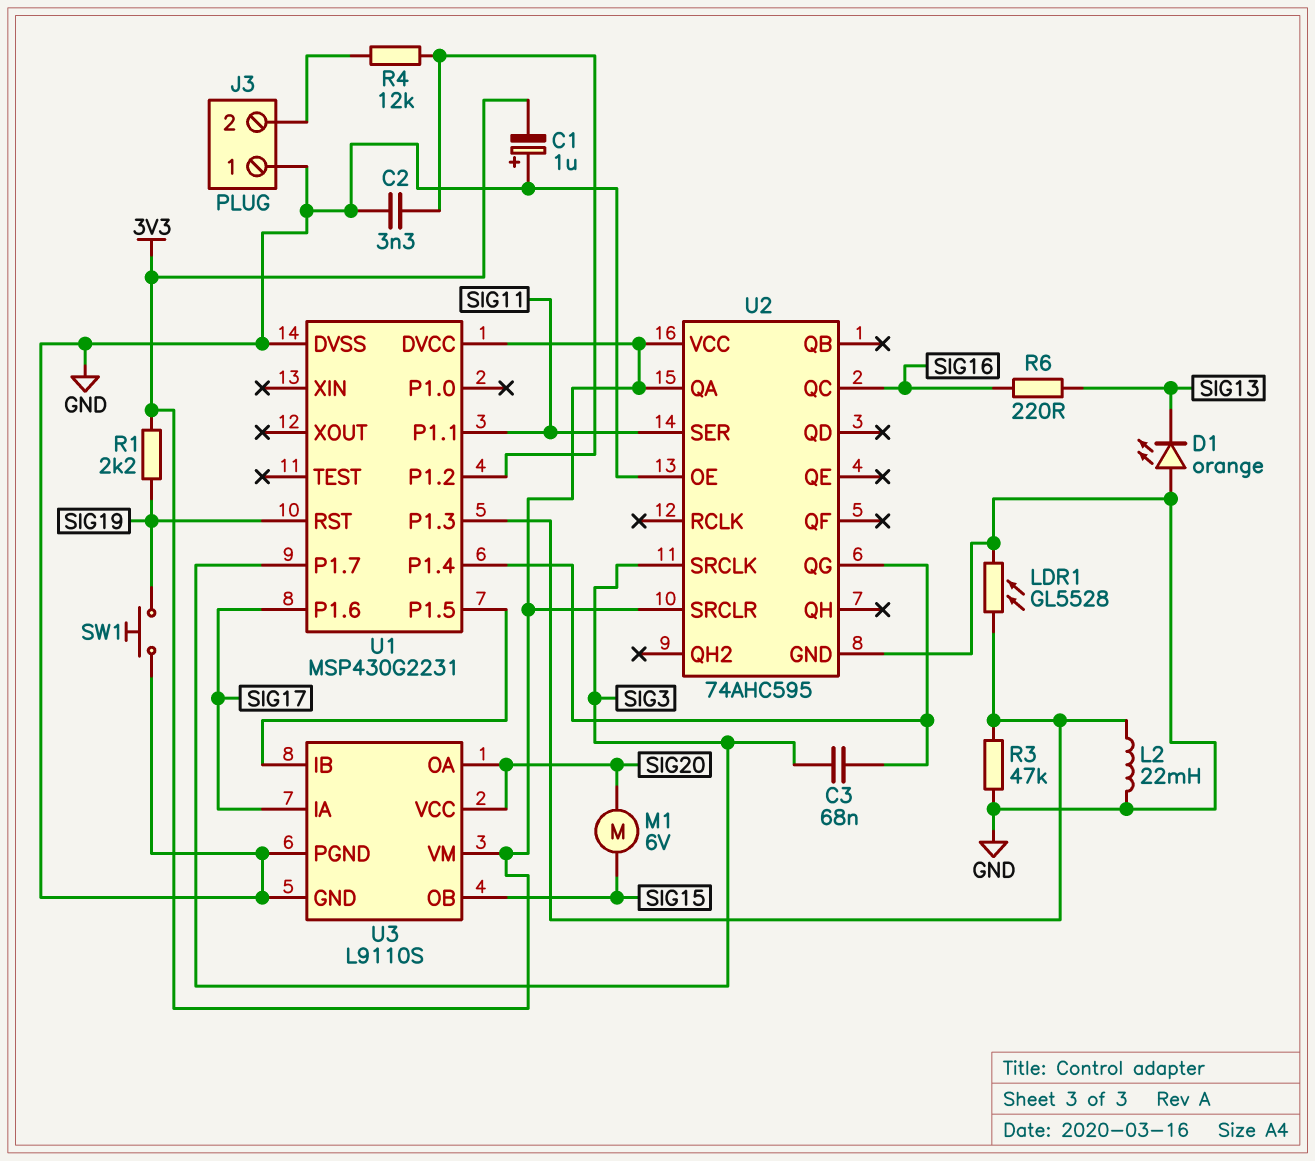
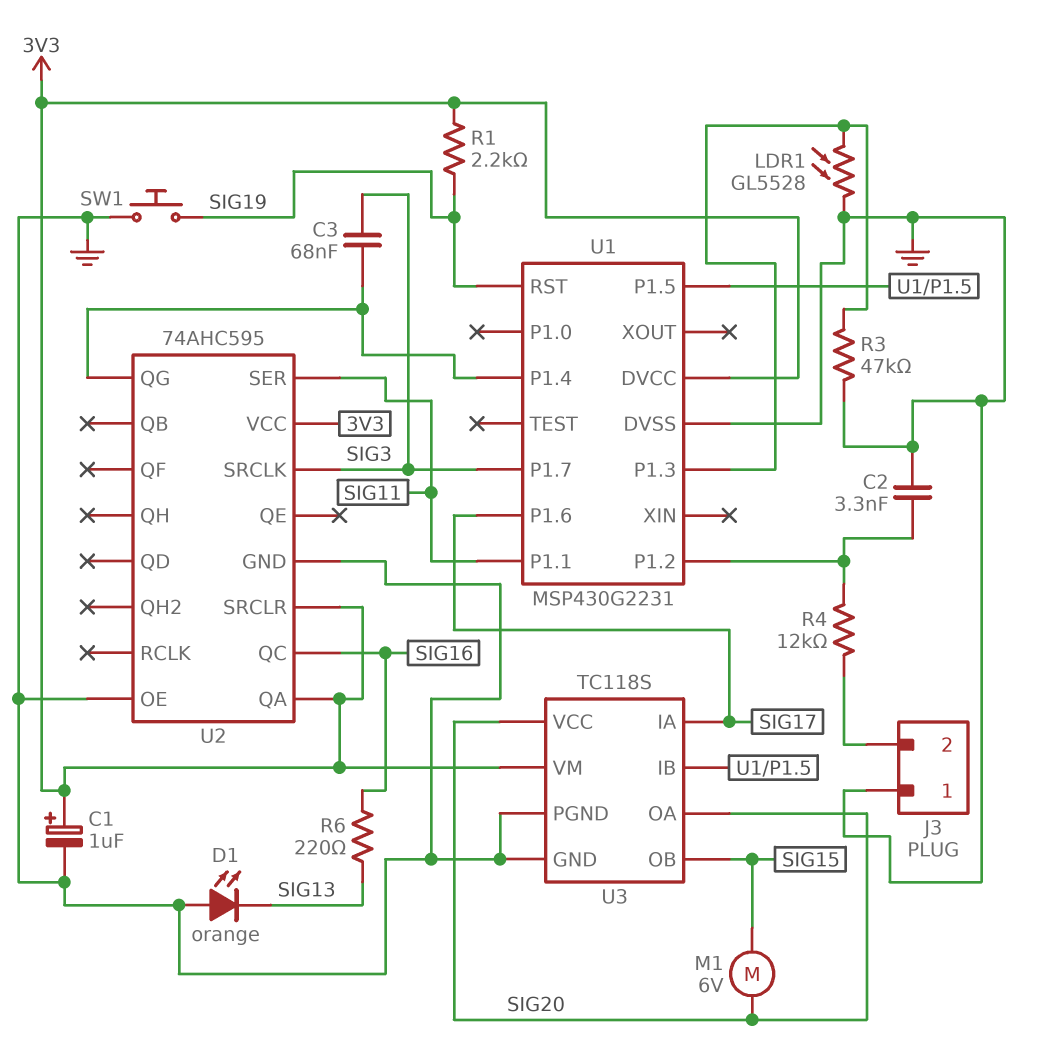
C1: 1uF (plus GND, minus 3V3) -> 1uF (plus 3V3, minus GND)
L2: 22mH (GND, U1/P1.3) -> none
U3: L9110S -> TC118S

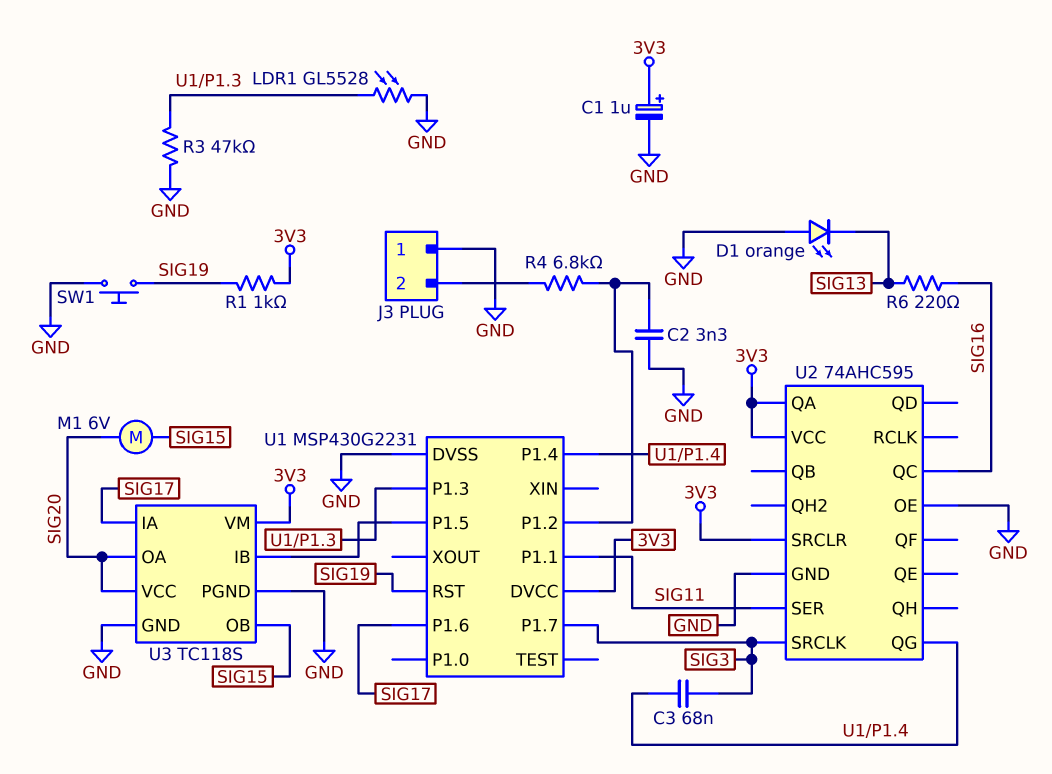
R1: 2.2k (3V3, SIG19) -> 1k (3V3, SIG19)
R4: 12k (J3/2, U1/P1.2) -> 6.8k (J3/2, U1/P1.2)

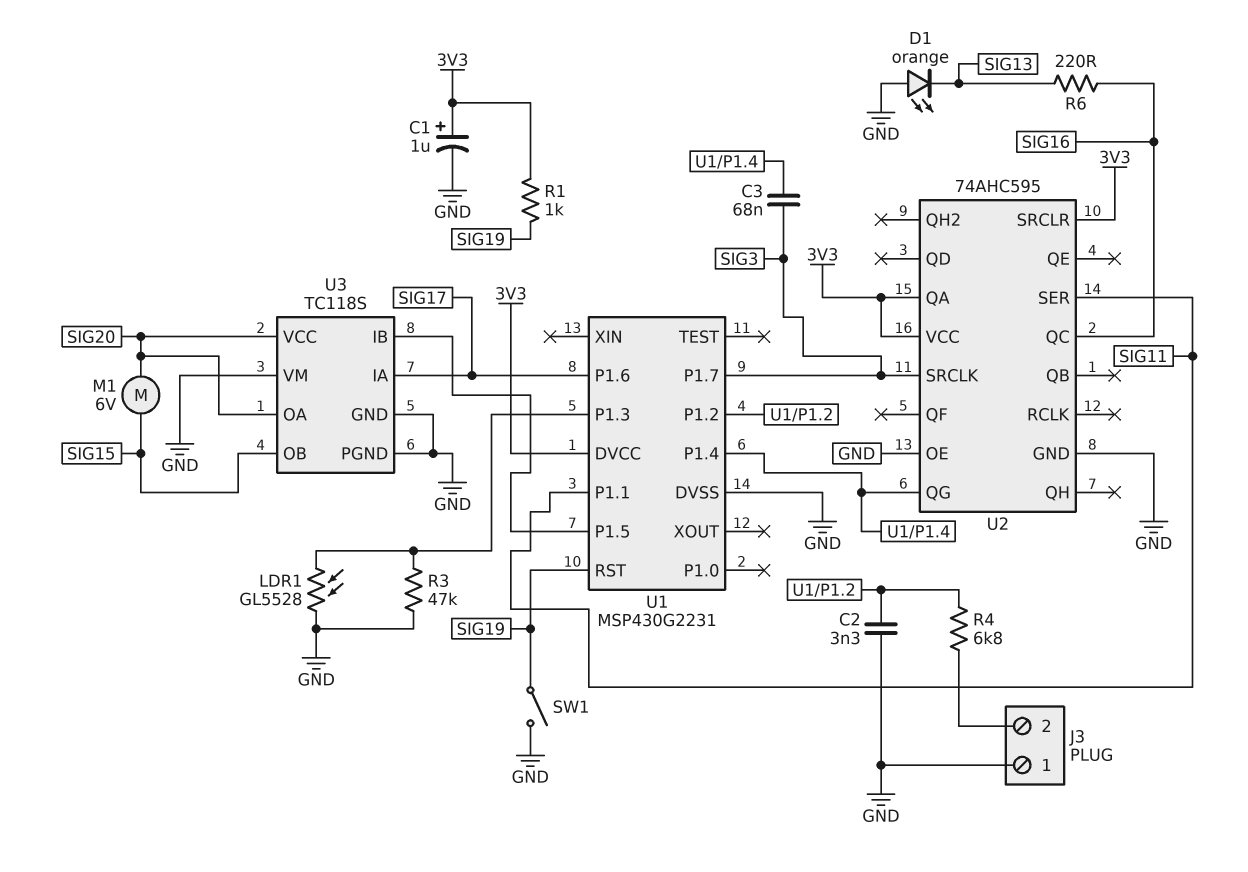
SW1: button (GND, SIG19) -> switch (GND, SIG19)
U3 pin VM: 3V3 -> GND

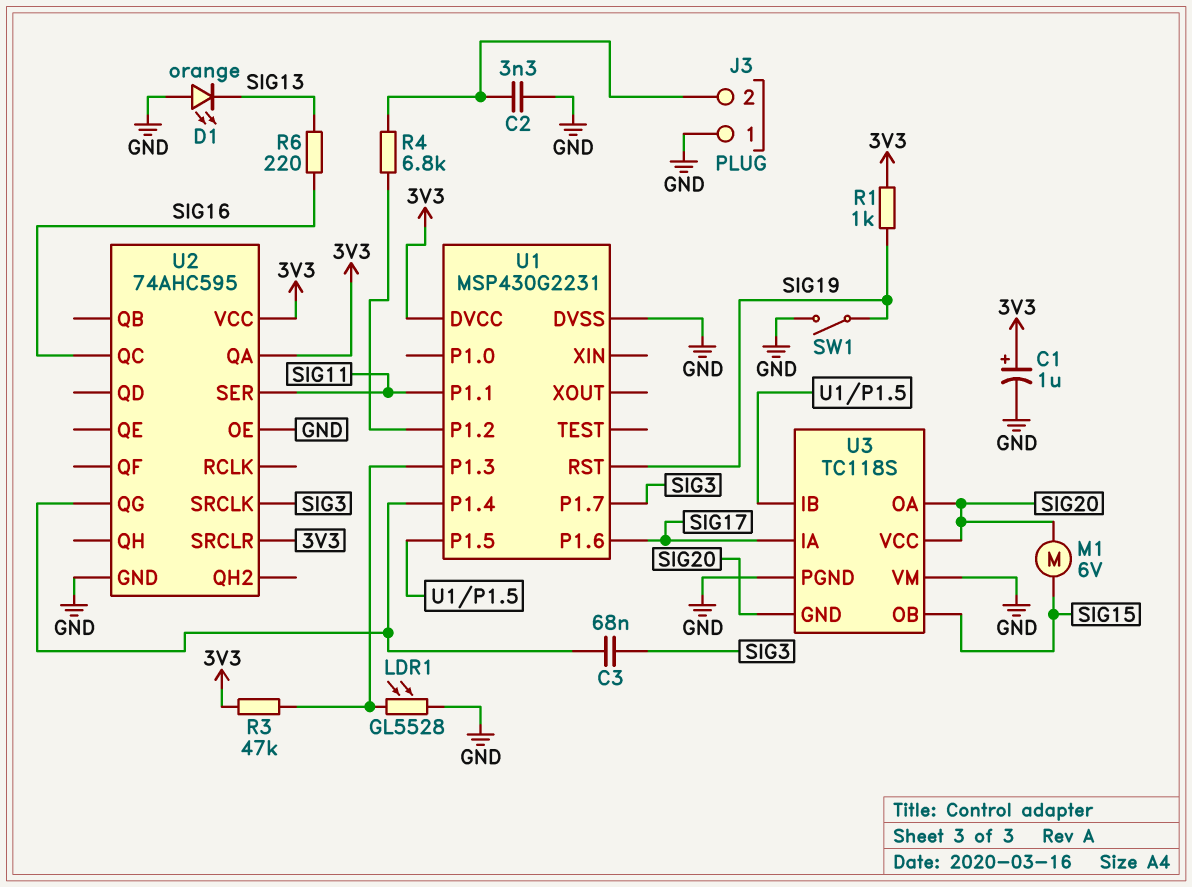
C2: 3.3nF (GND, U1/P1.2) -> 3.3nF (GND, J3/2)
R3: 47k (GND, U1/P1.3) -> 47k (3V3, U1/P1.3)
U3 pin GND: GND -> SIG20

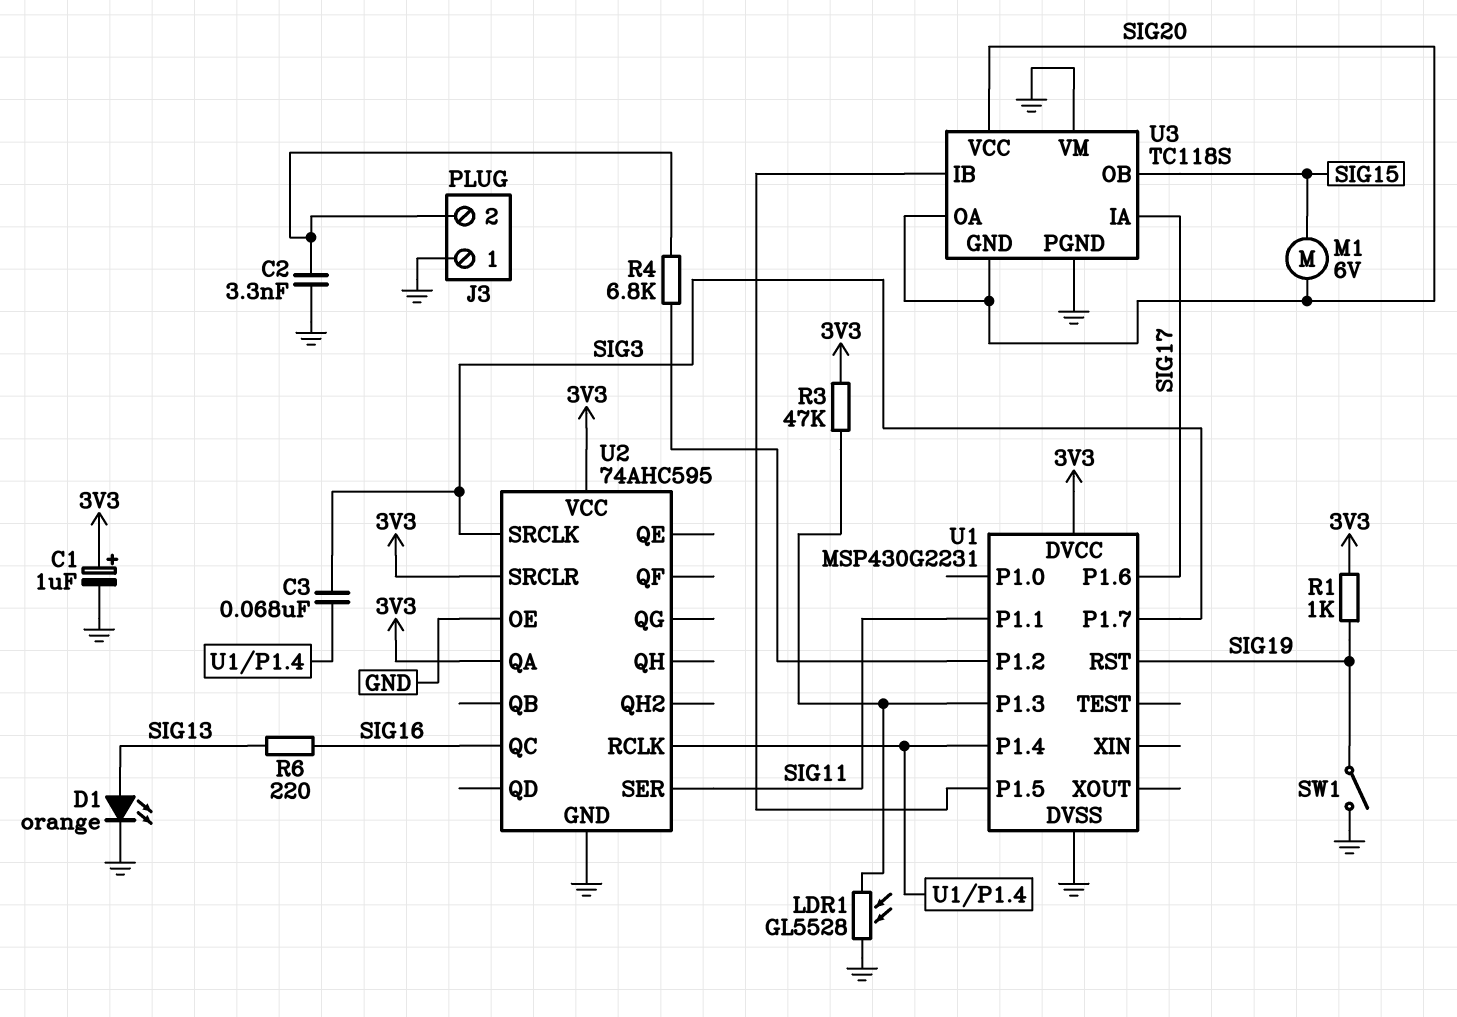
D1: LED orange (A GND, K SIG13) -> LED orange (A SIG13, K GND)
U2 pin QG: U1/P1.4 -> none
U2 pin RCLK: none -> U1/P1.4

